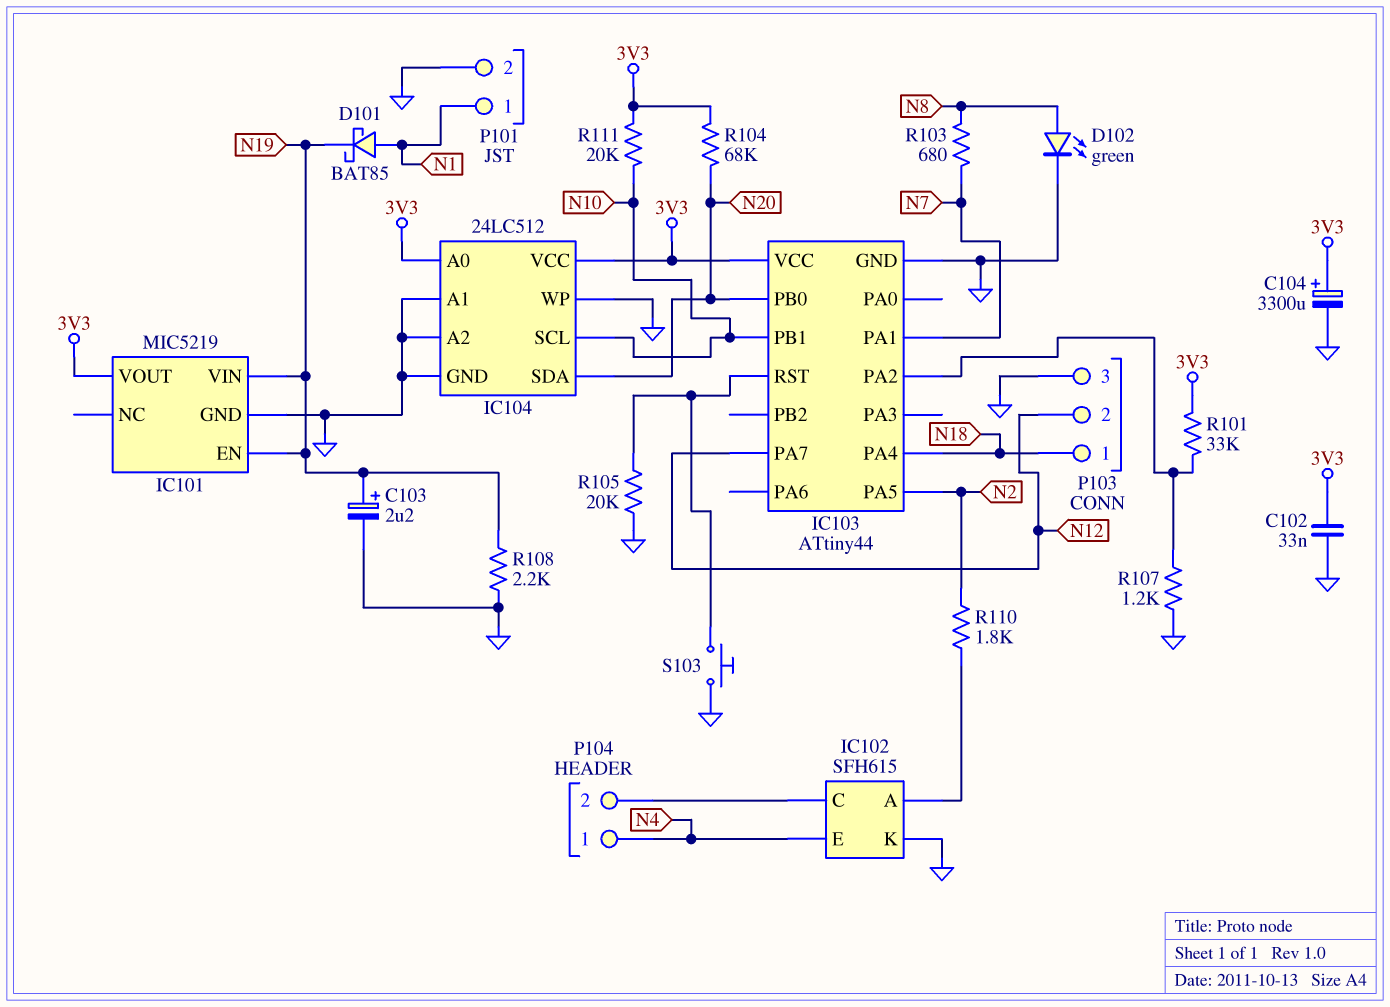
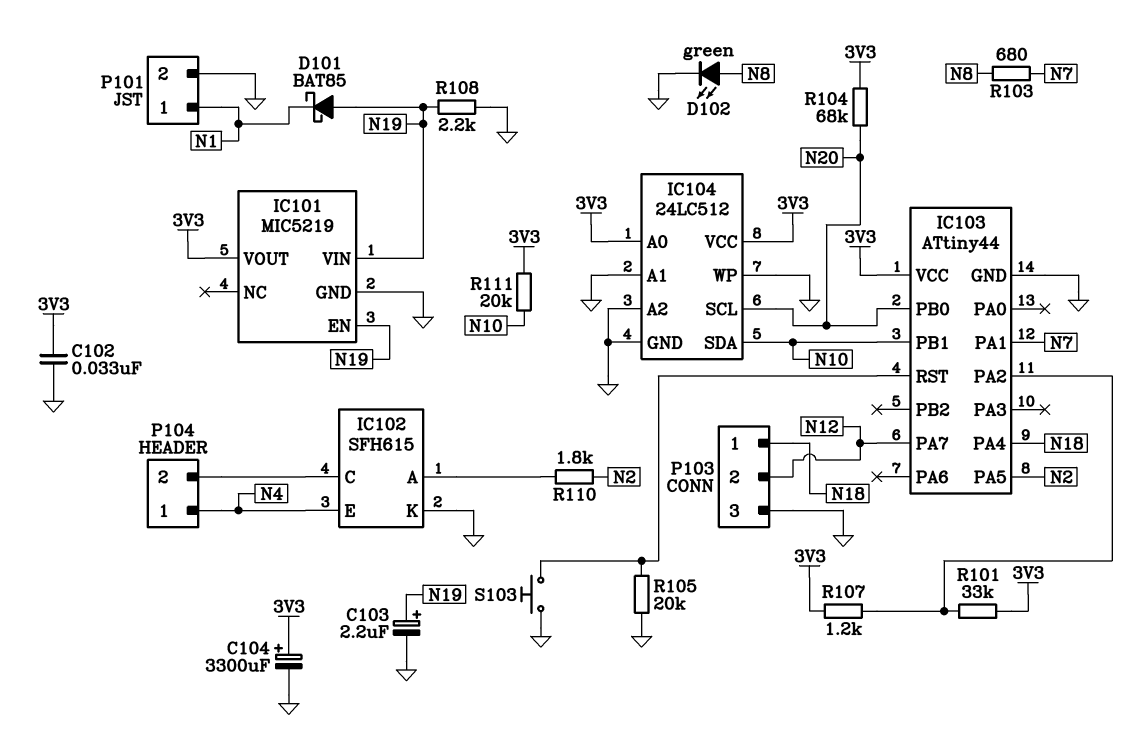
D101: schottky BAT85 (A N1, K N19) -> schottky BAT85 (A N19, K N1)
IC104 pin SCL: N10 -> N20
IC104 pin SDA: N20 -> N10
R107: 1.2k (GND, IC103/PA2) -> 1.2k (3V3, IC103/PA2)

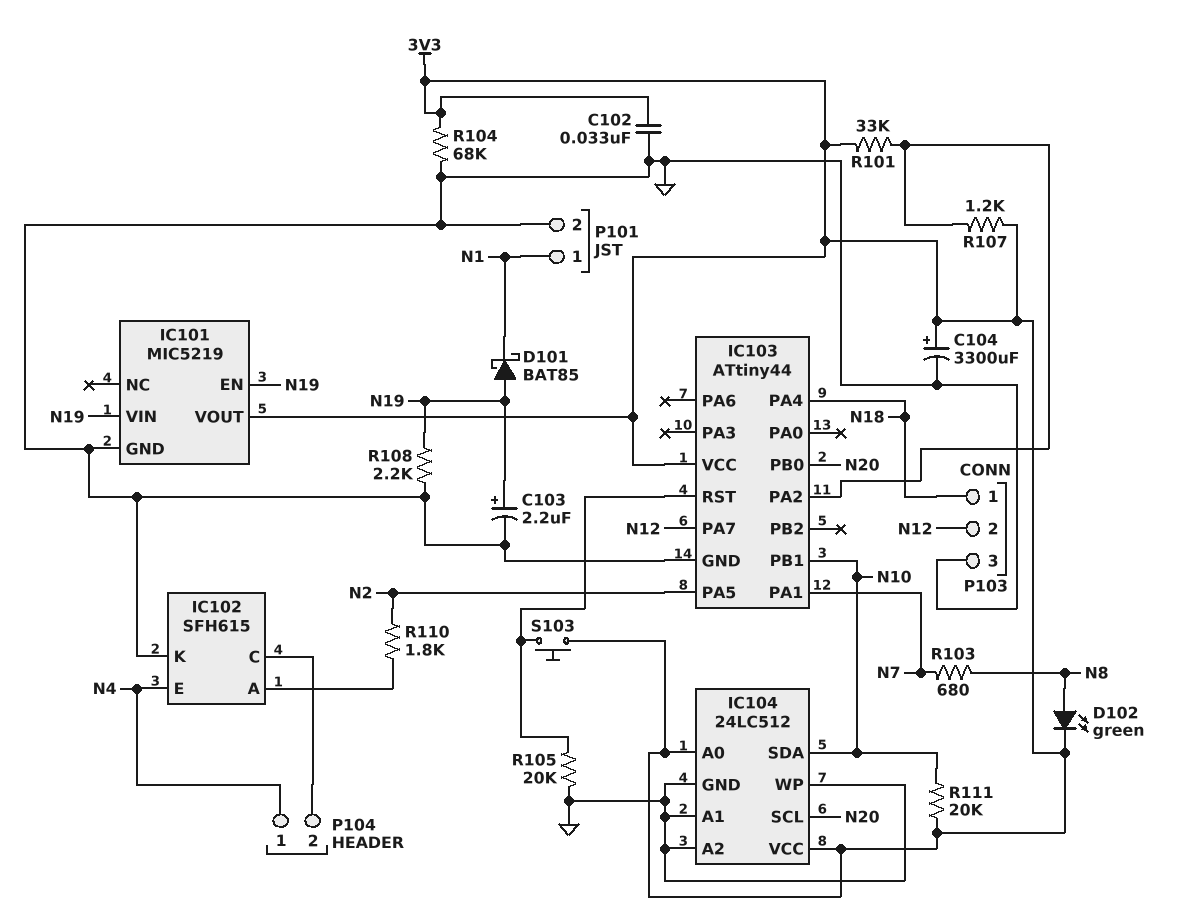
D102: LED green (A N8, K GND) -> LED green (A N8, K 3V3)
R104: 68k (3V3, N20) -> 68k (3V3, GND)
S103: button (GND, IC103/RST) -> button (3V3, IC103/RST)

